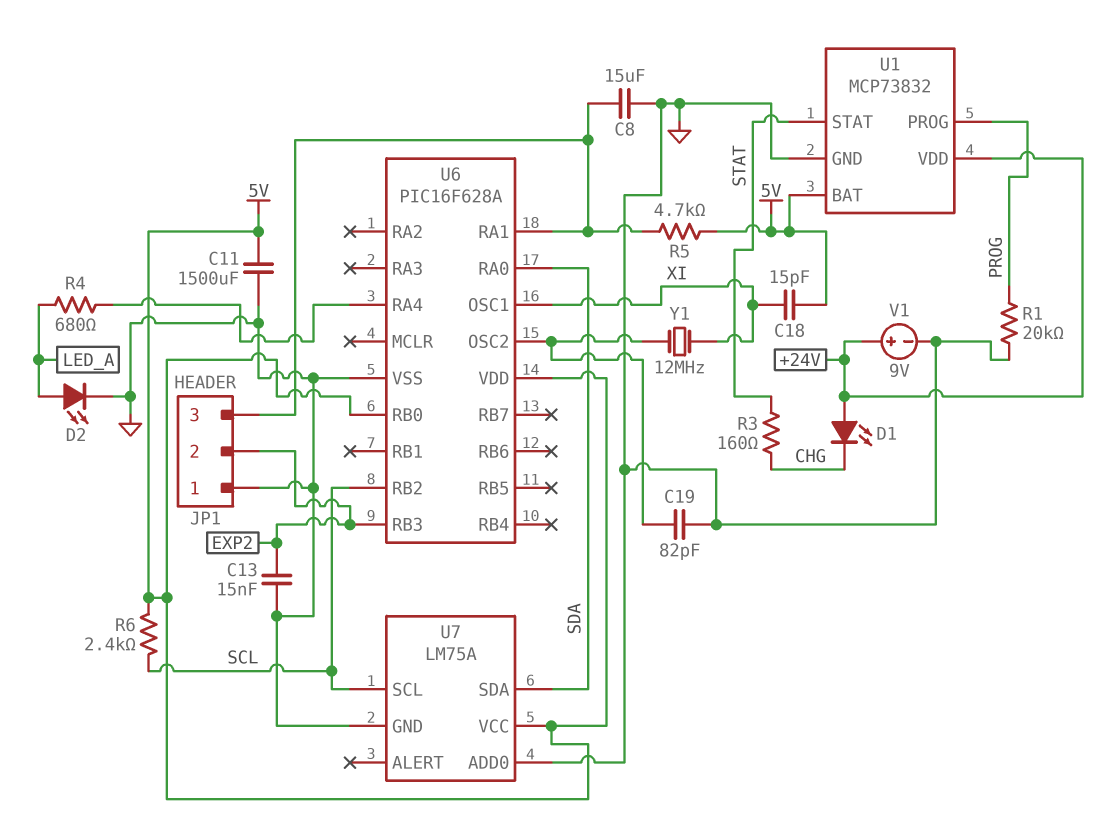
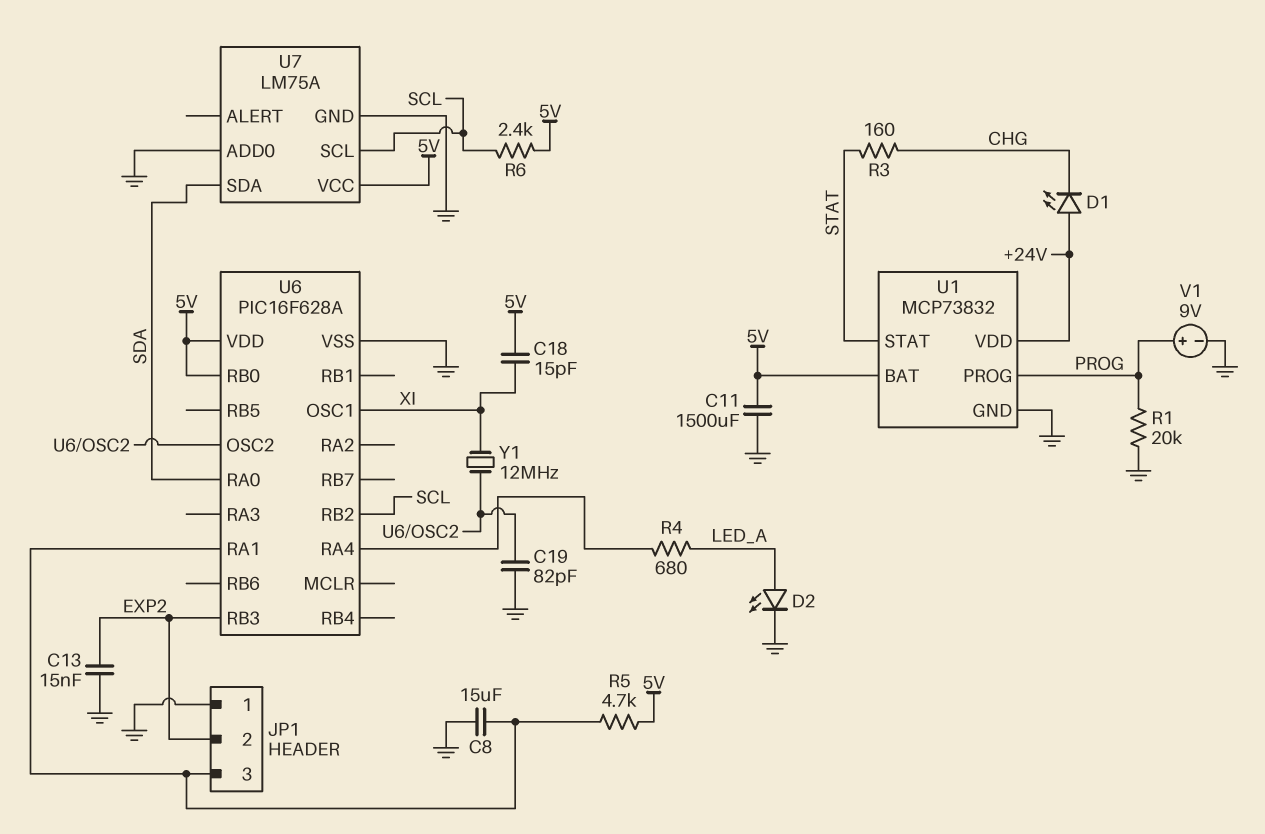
V1: 9V (plus +24V, minus GND) -> 9V (plus PROG, minus GND)

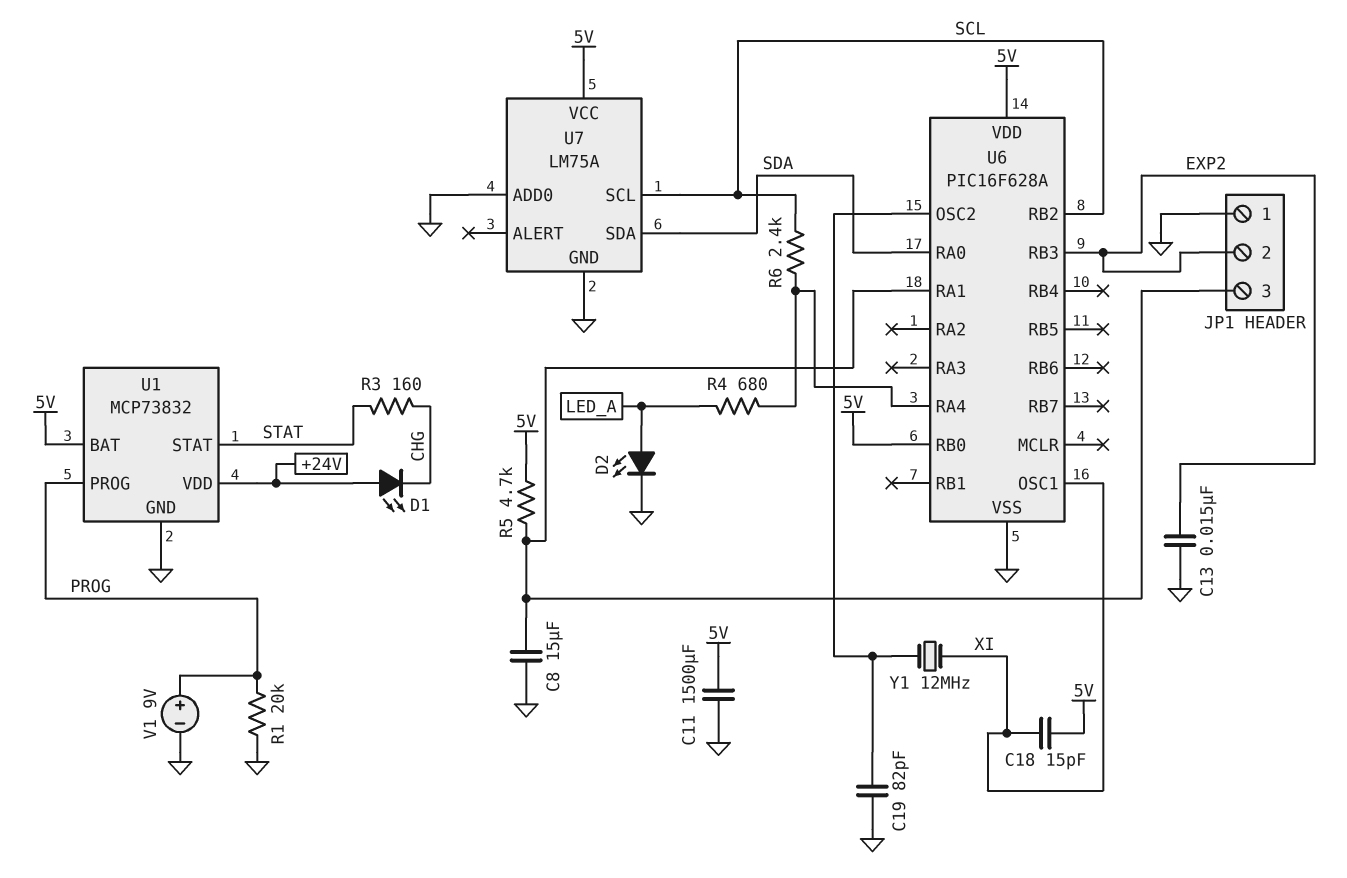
R6: 2.4k (5V, SCL) -> 2.4k (SCL, U6/RA4)

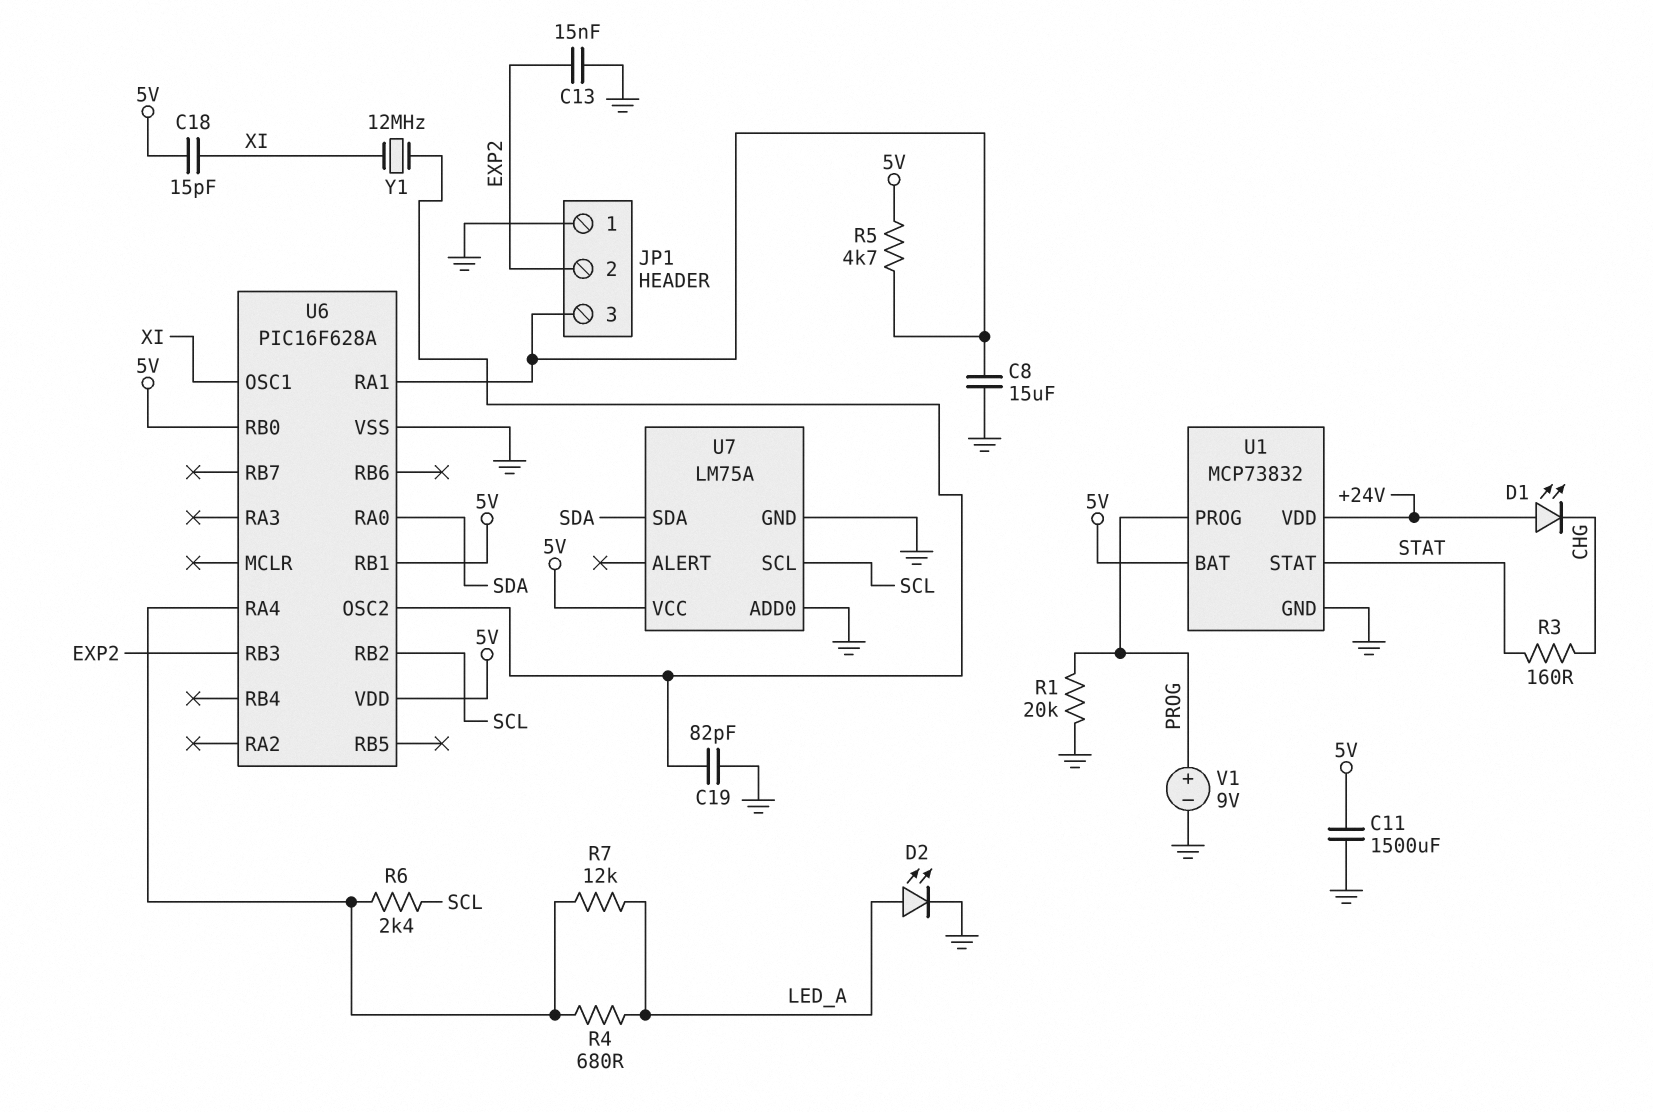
R7: none -> 12k (LED_A, U6/RA4)
U6 pin RB1: none -> 5V

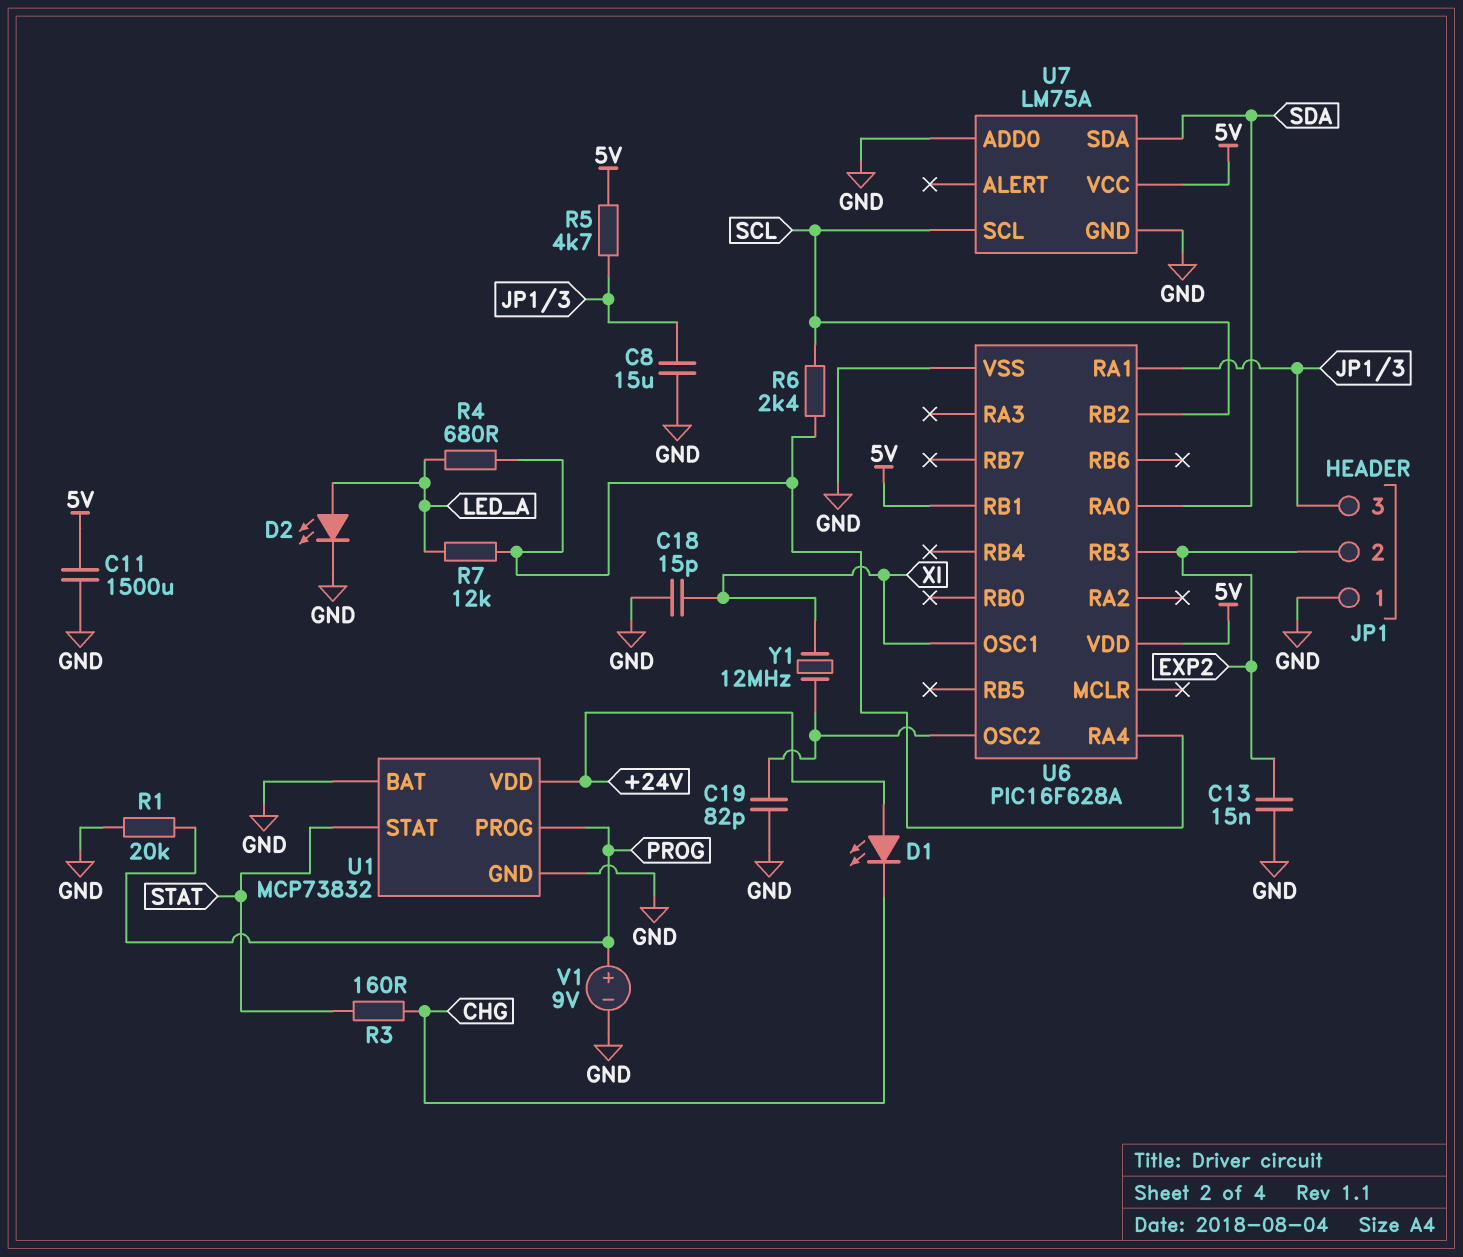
C18: 15pF (5V, XI) -> 15pF (GND, XI)
U1 pin BAT: 5V -> GND
U6 pin RB0: 5V -> none

